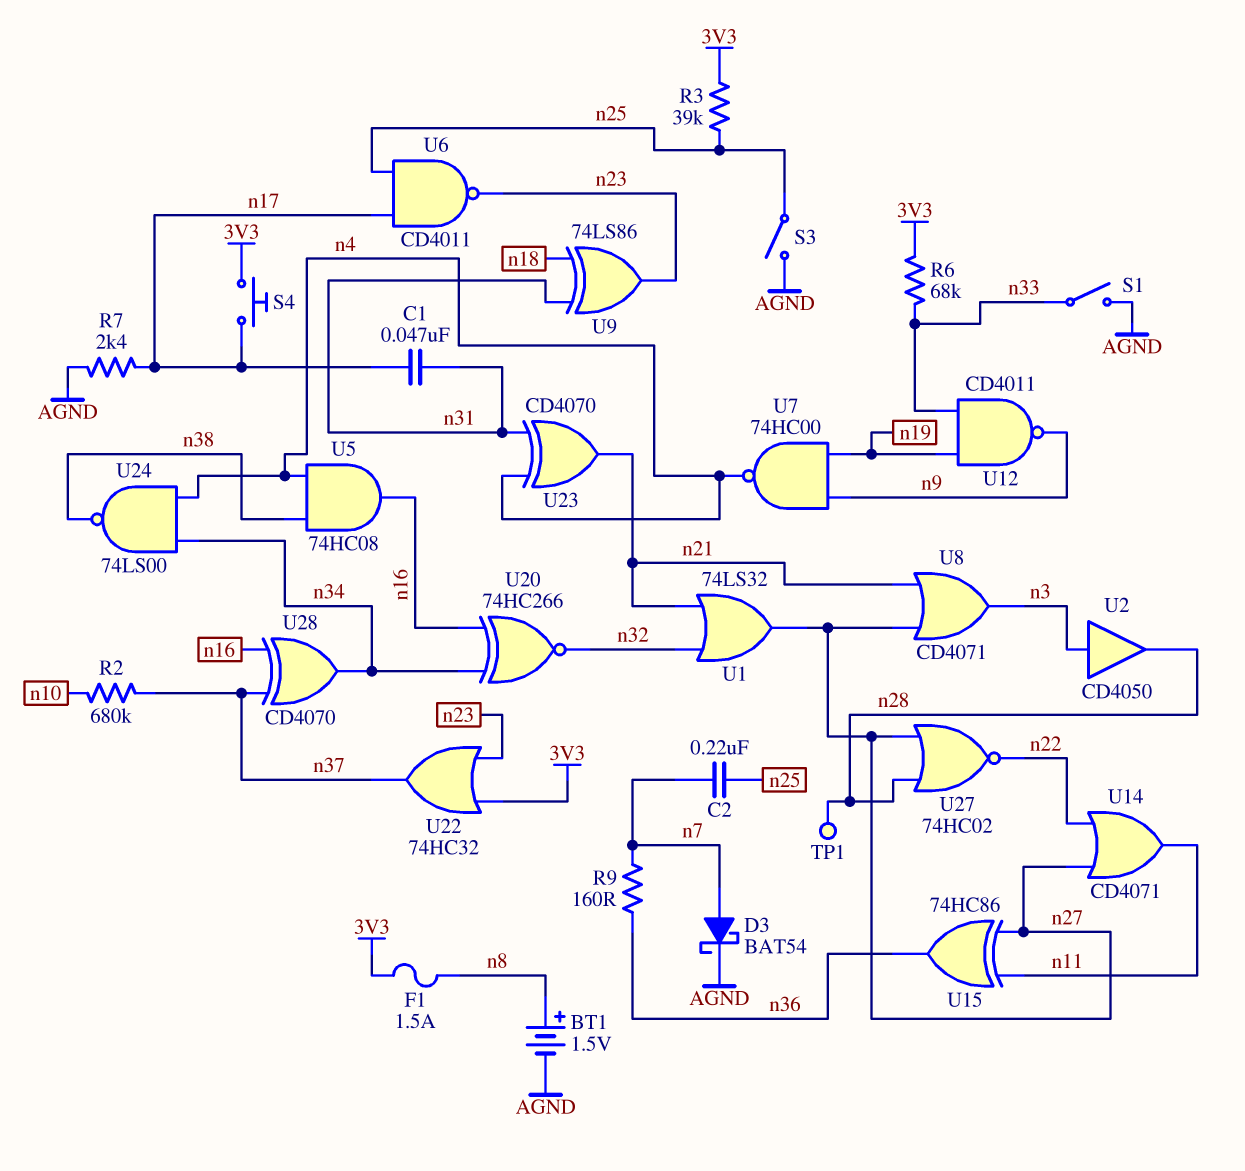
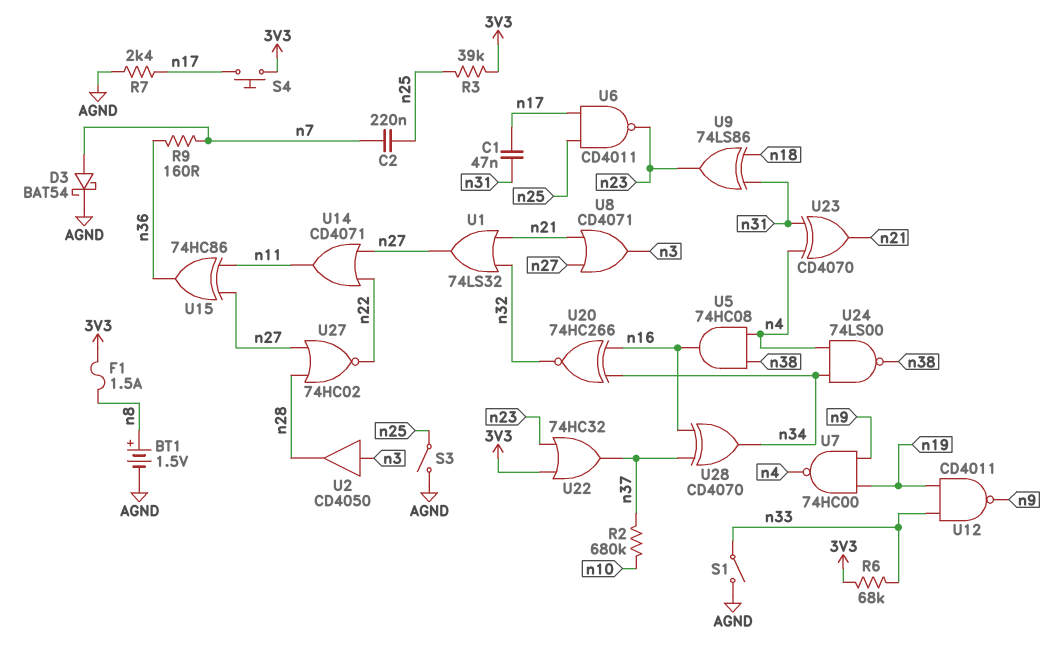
TP1: test point (n28) -> none

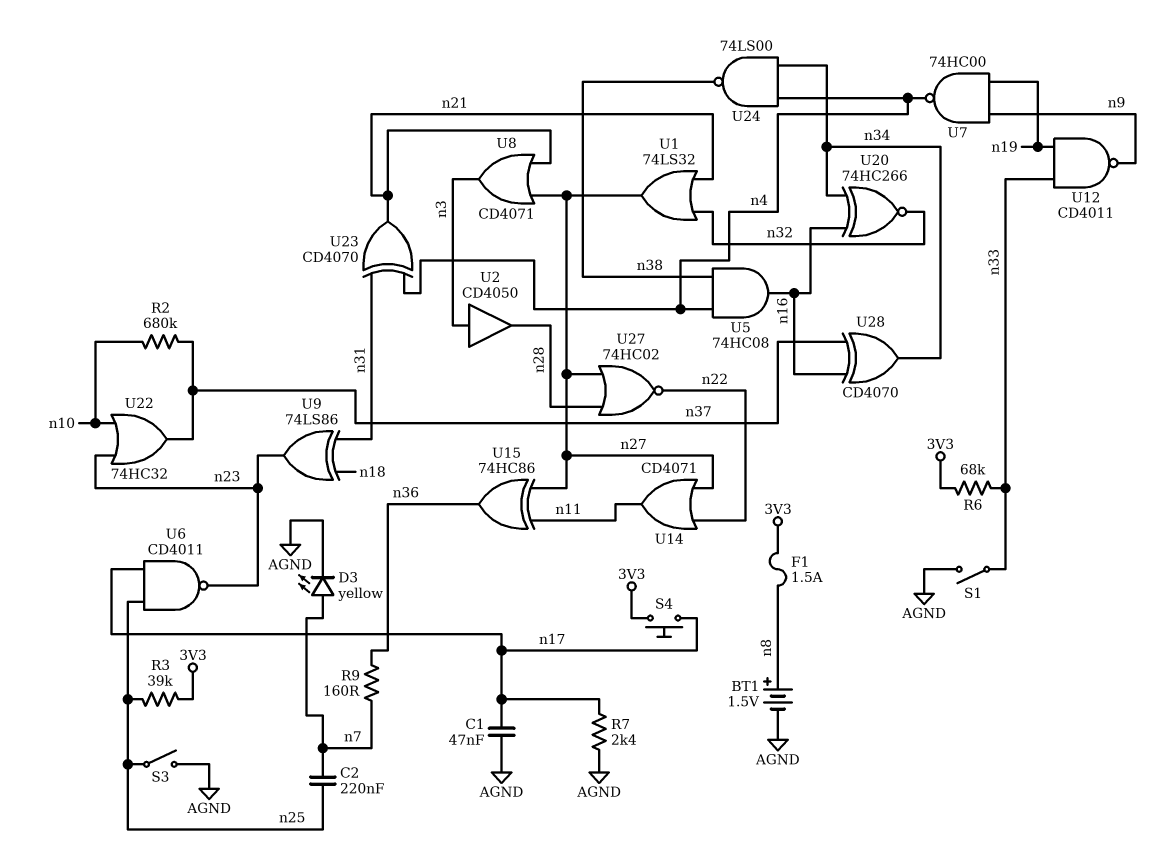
C1: 47nF (n17, n31) -> 47nF (AGND, n17)
D3: schottky BAT54 (A n7, K AGND) -> LED yellow (A n7, K AGND)
U22: OR 74HC32 (in 3V3, in n23, out n37) -> OR 74HC32 (in n10, in n23, out n37)

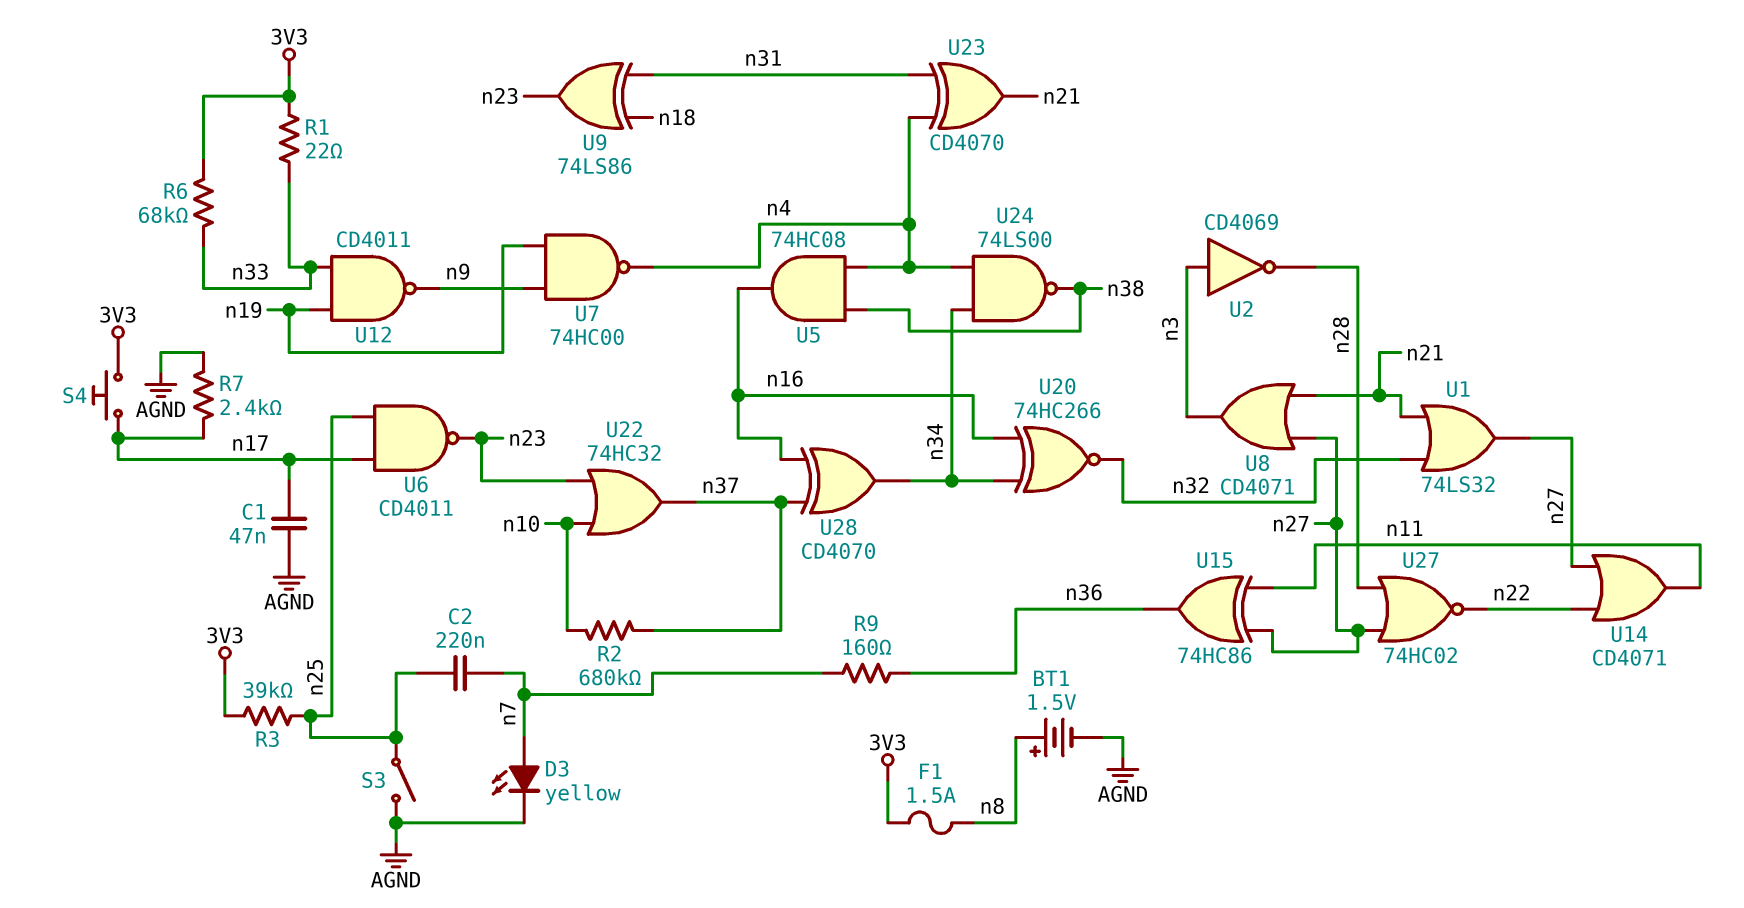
R1: none -> 22 (3V3, n33)
S1: switch (AGND, n33) -> none
U2: buffer CD4050 (in n3, out n28) -> NOT CD4069 (in n3, out n28)

